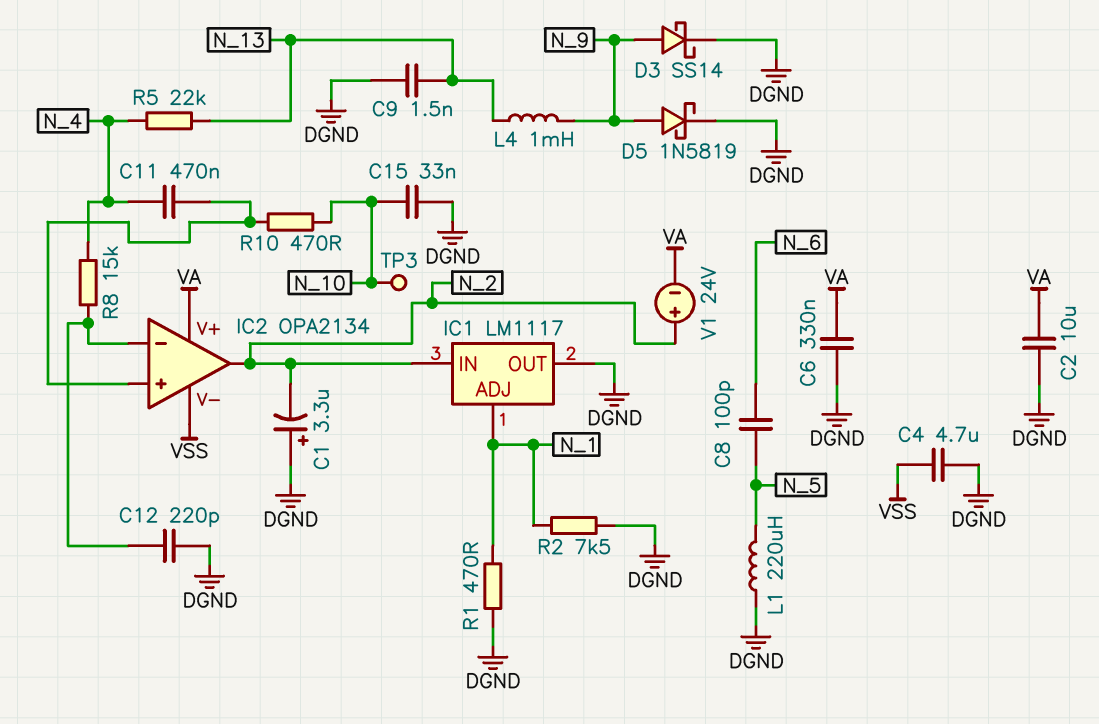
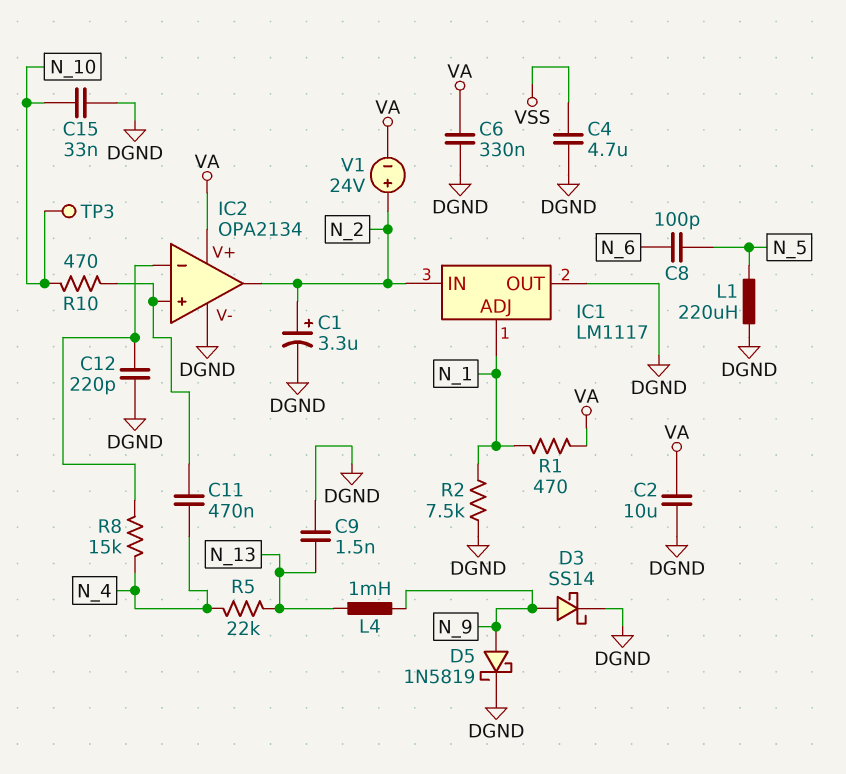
C1: 3.3uF (plus DGND, minus N_2) -> 3.3uF (plus N_2, minus DGND)
IC2 pin V-: VSS -> DGND
R1: 470 (DGND, N_1) -> 470 (N_1, VA)

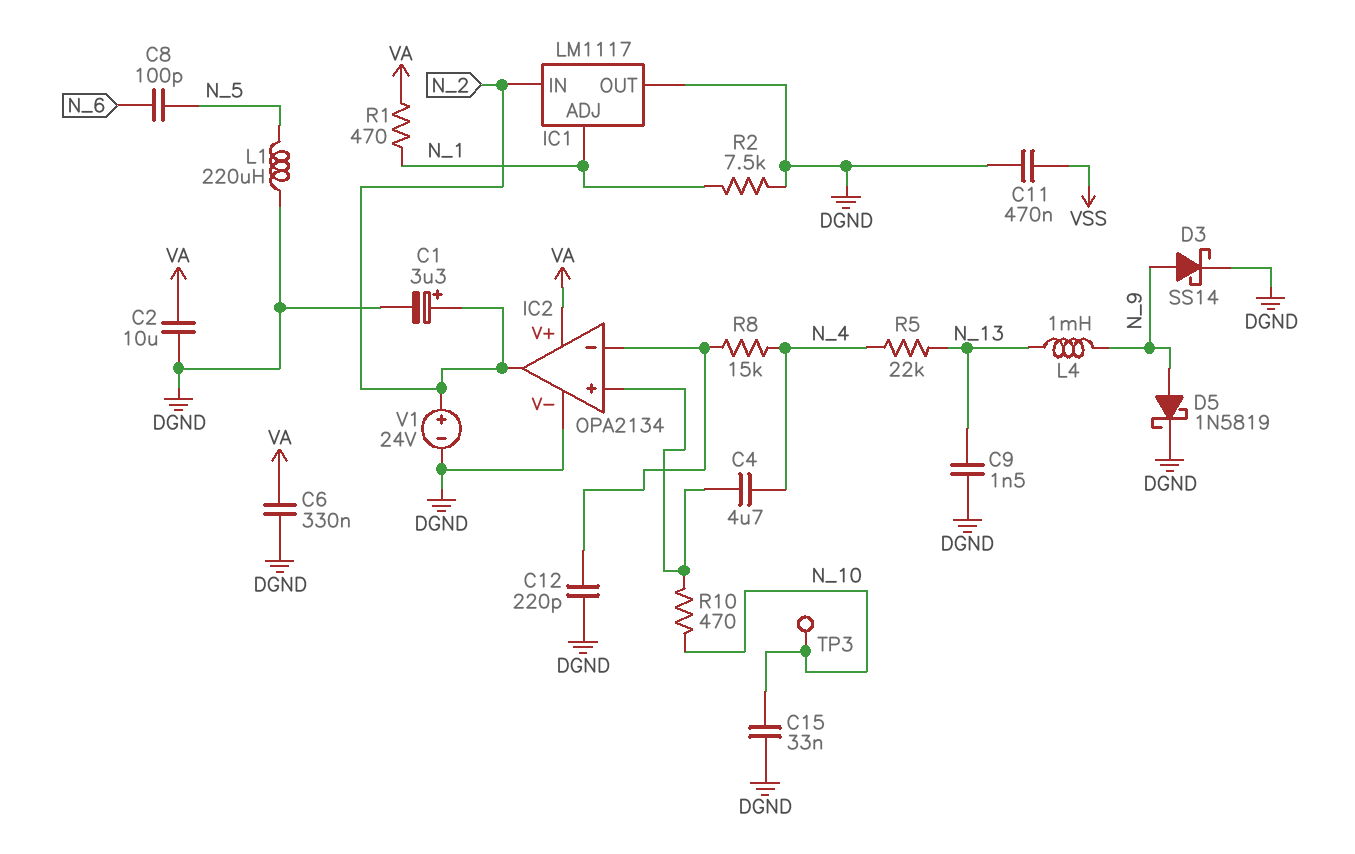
C4: 4.7uF (DGND, VSS) -> 4.7uF (IC2/in+, N_4)
C11: 470nF (IC2/in+, N_4) -> 470nF (DGND, VSS)
V1: 24V (plus N_2, minus VA) -> 24V (plus N_2, minus DGND)

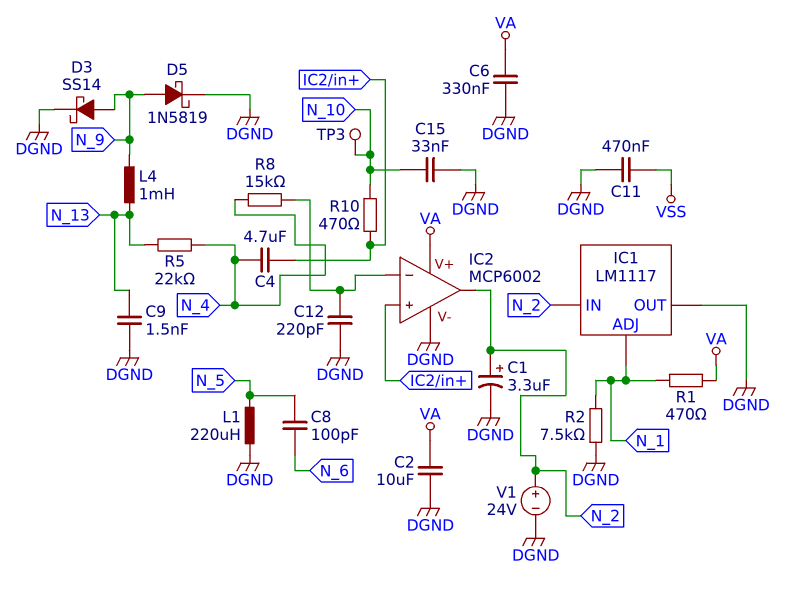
IC2: OPA2134 -> MCP6002

